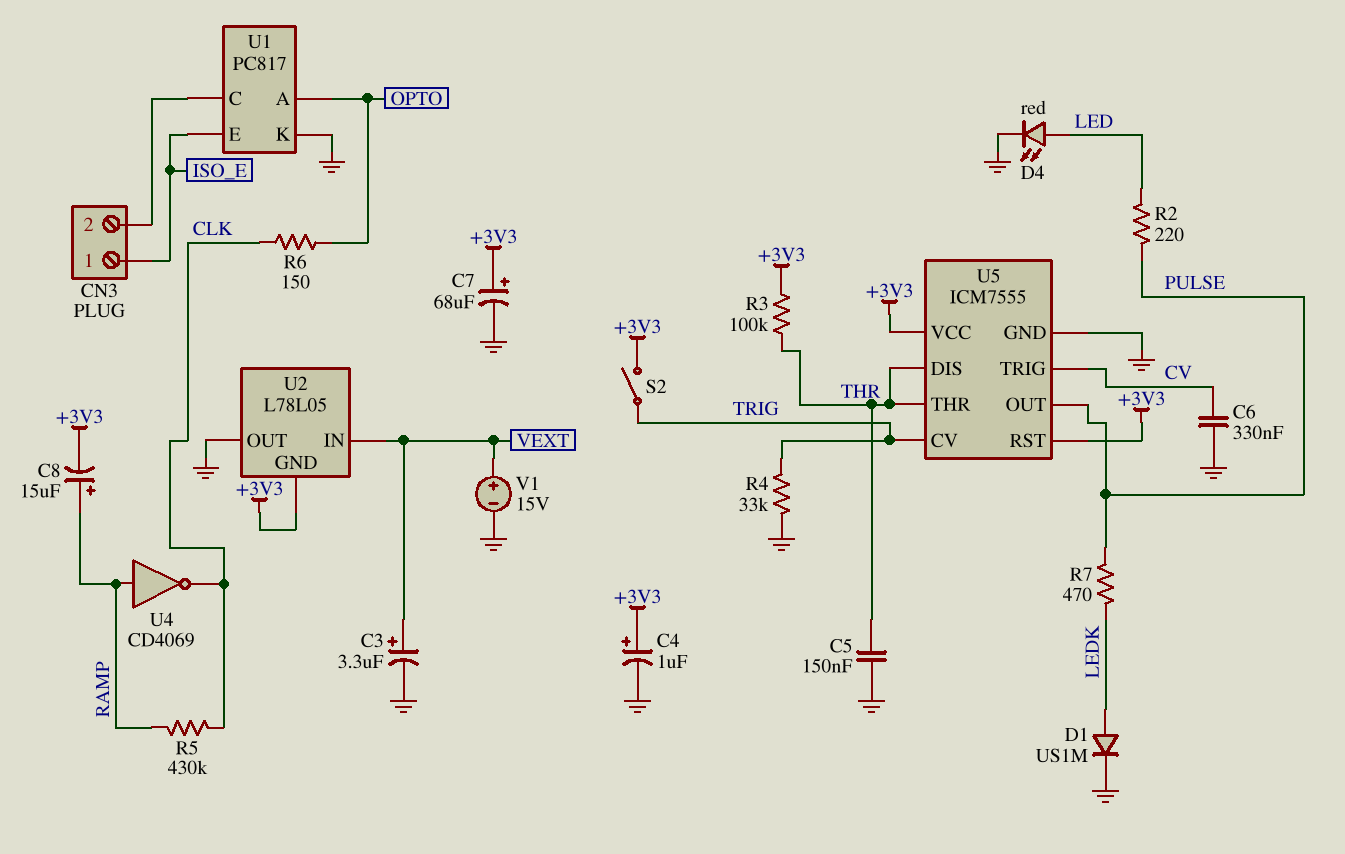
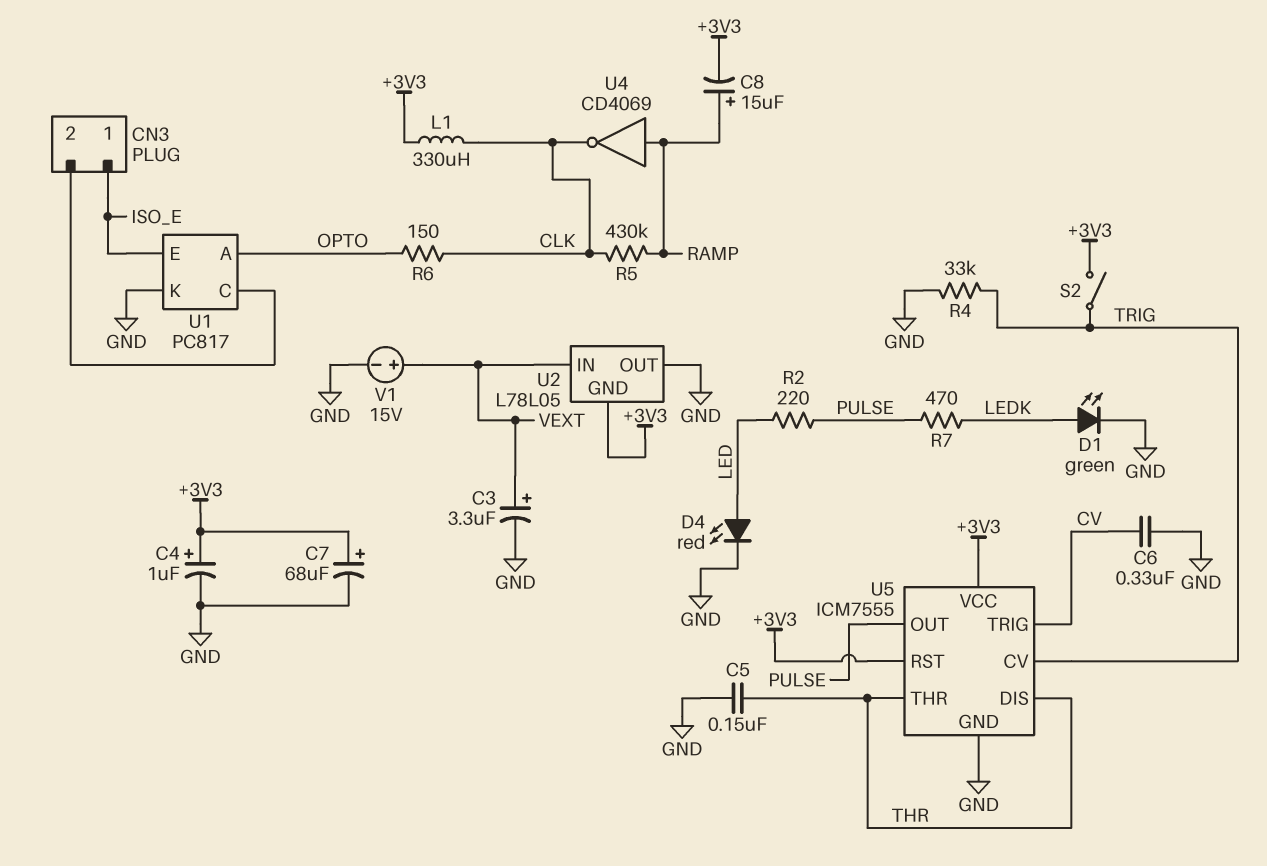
D1: diode US1M (A LEDK, K GND) -> LED green (A LEDK, K GND)
L1: none -> 330uH (+3V3, CLK)
R3: 100k (+3V3, THR) -> none

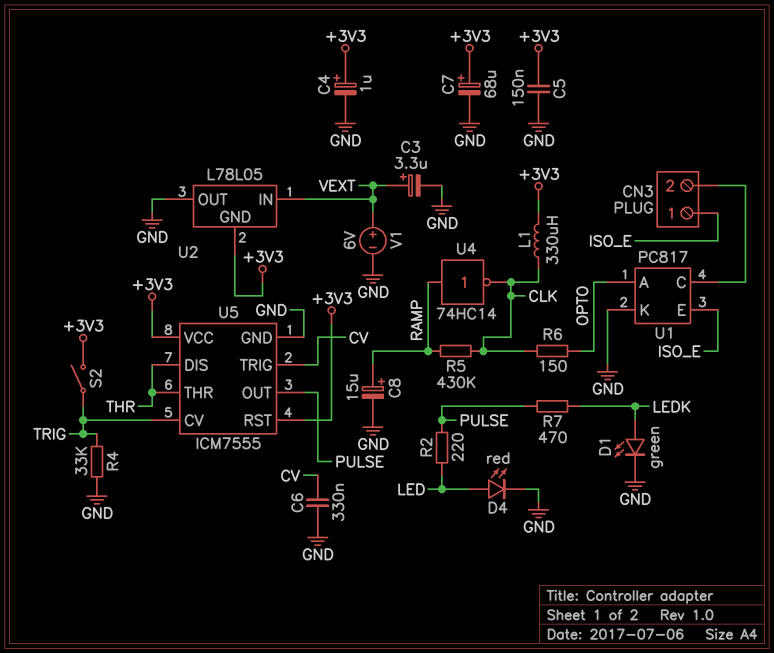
C5: 150nF (GND, THR) -> 150nF (+3V3, GND)
C8: 15uF (plus RAMP, minus +3V3) -> 15uF (plus RAMP, minus GND)
U4: NOT CD4069 (in RAMP, out CLK) -> NOT 74HC14 (in RAMP, out CLK)
V1: 15V (plus VEXT, minus GND) -> 6V (plus VEXT, minus GND)

